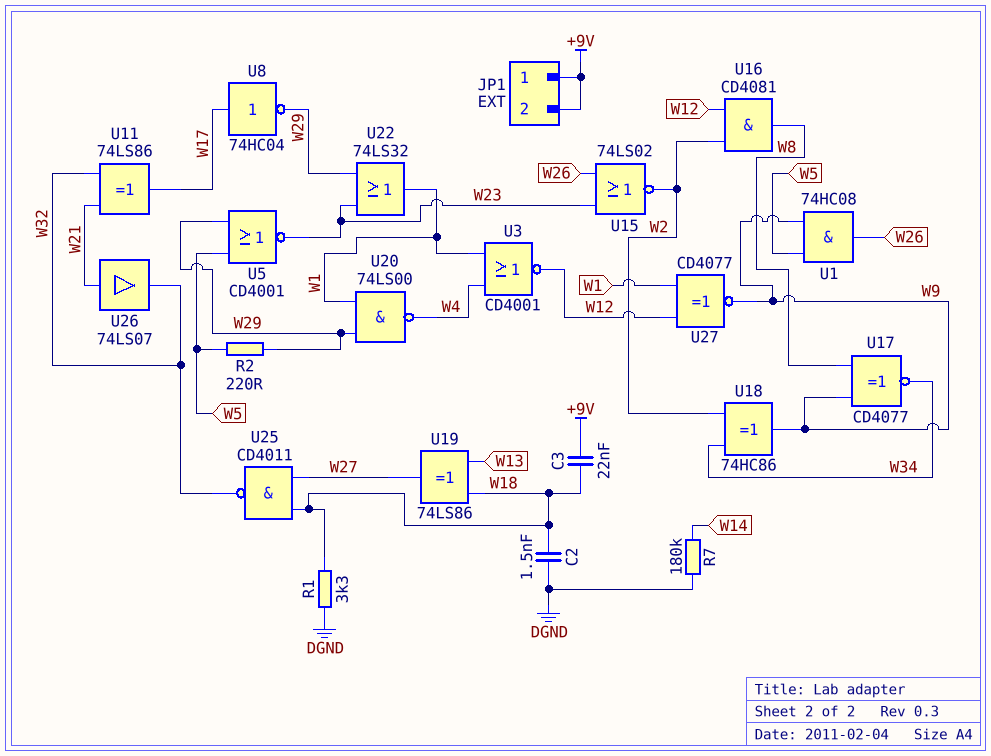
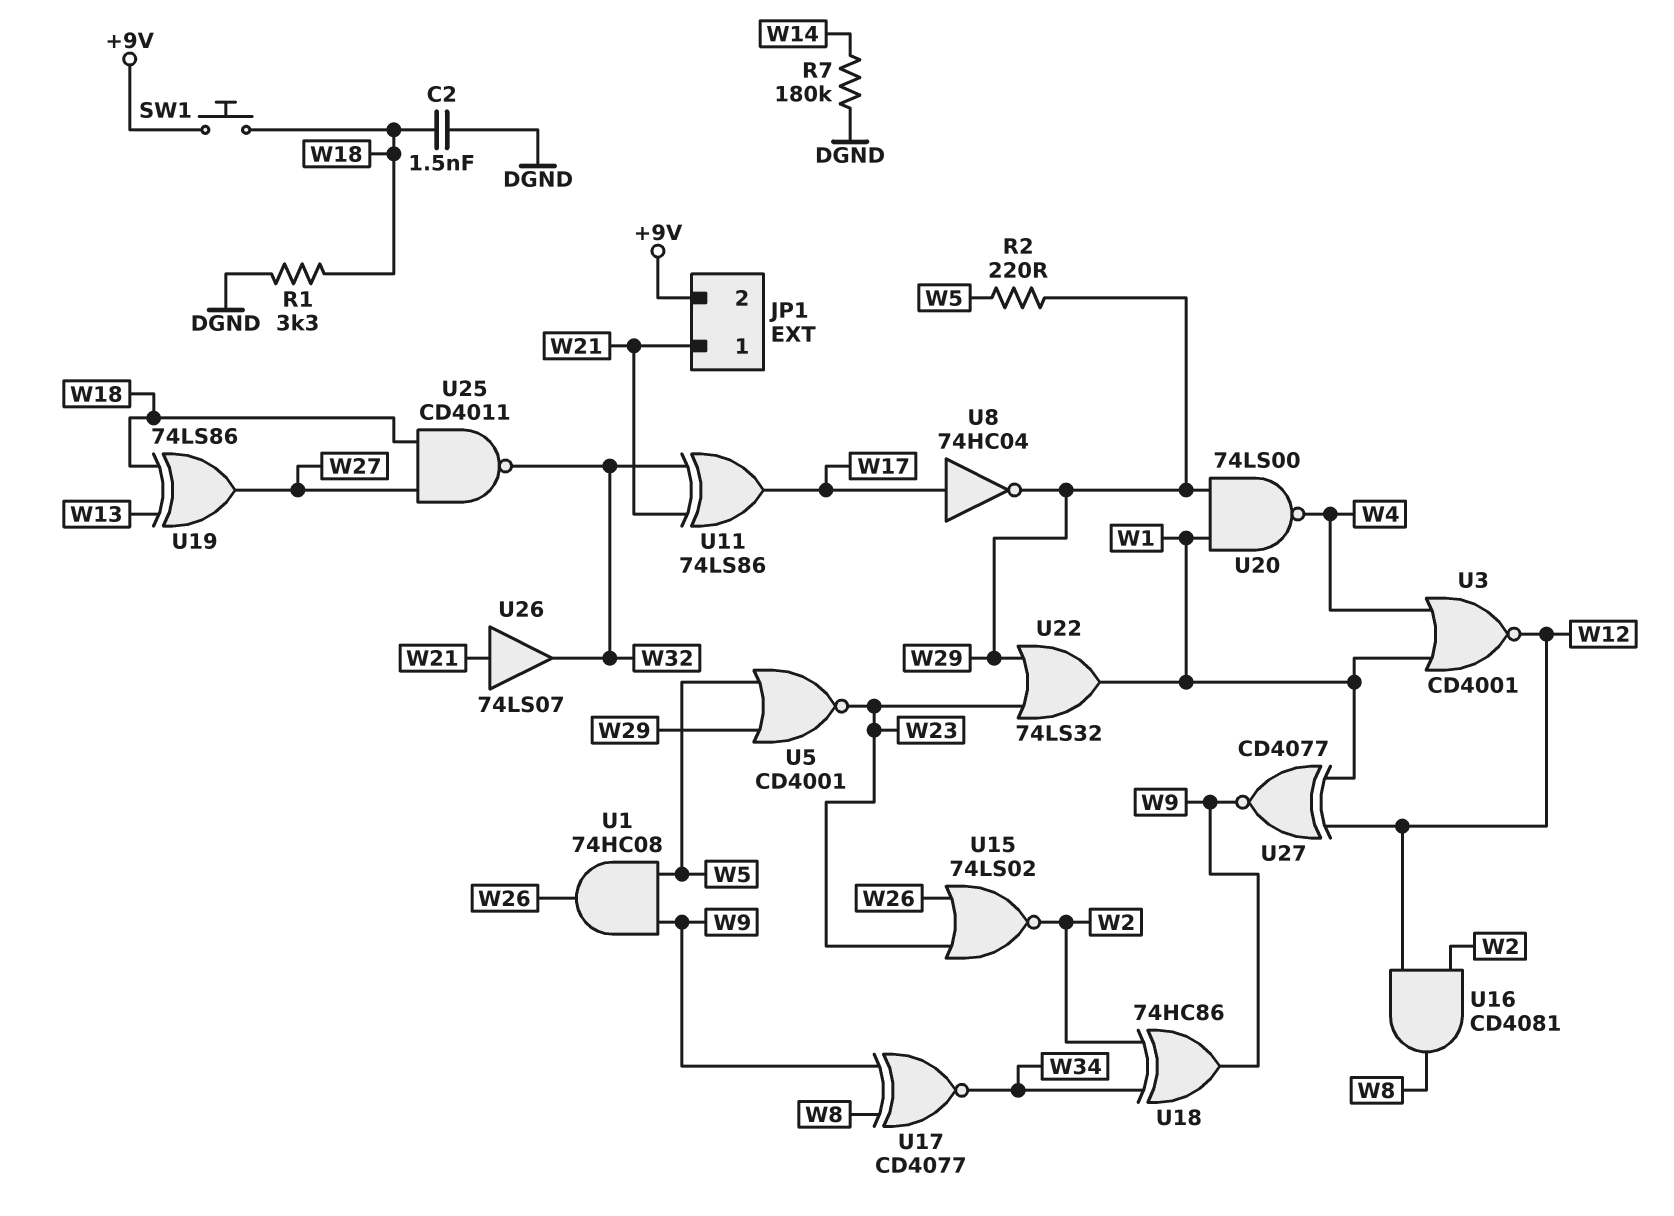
C3: 22nF (+9V, W18) -> none
JP1 pin 1: +9V -> W21
SW1: none -> button (+9V, W18)

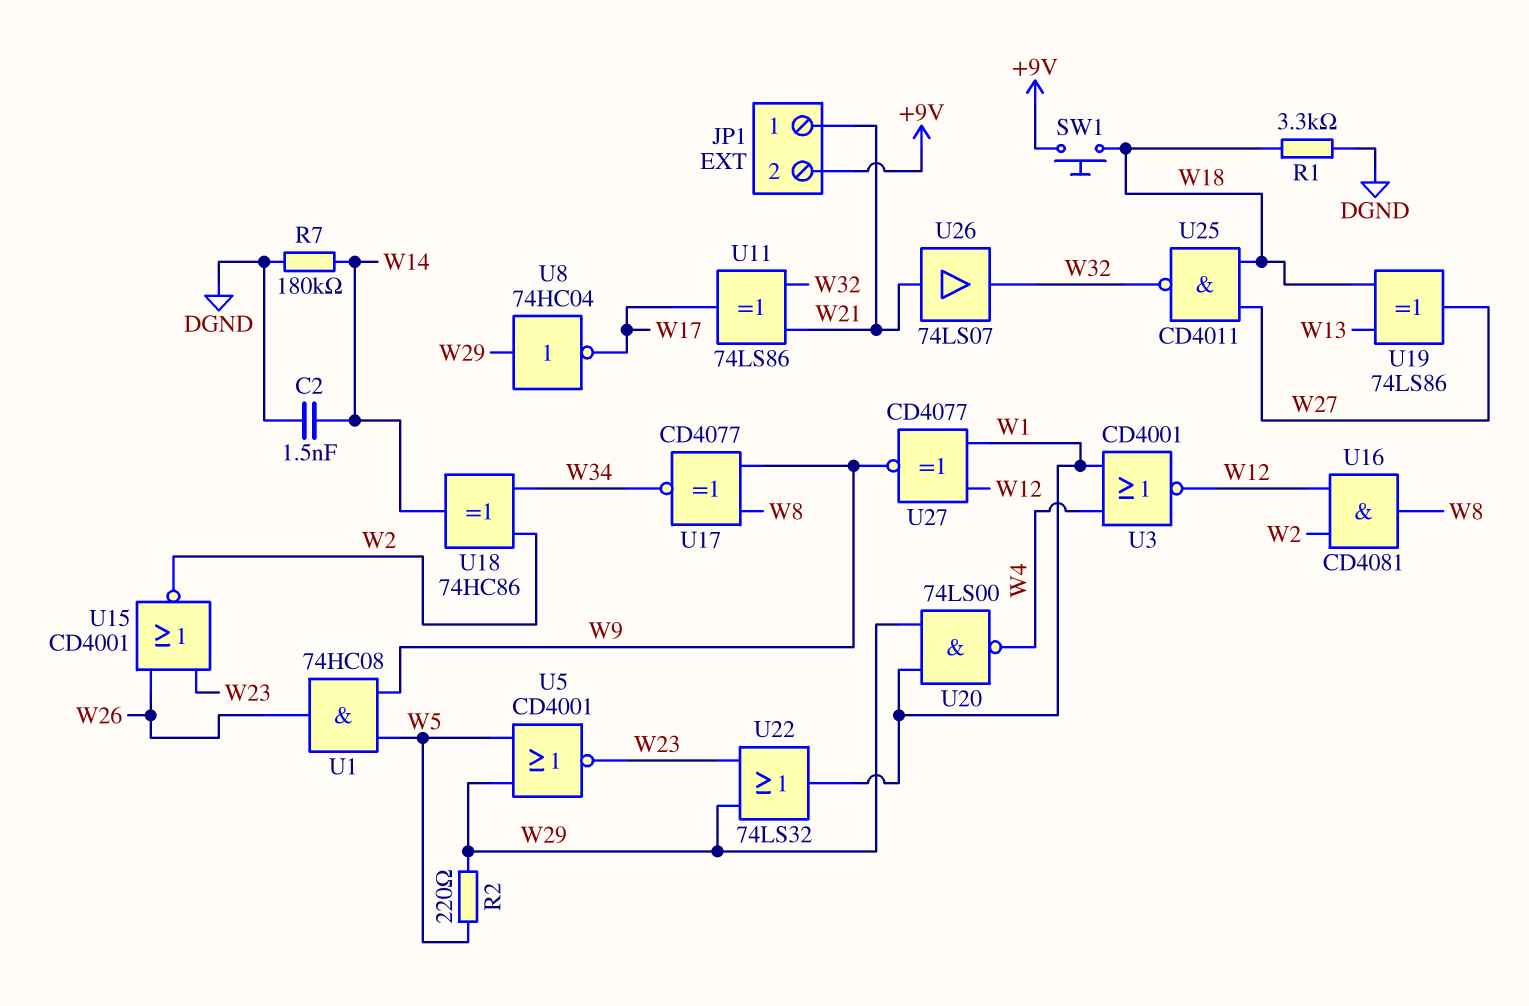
C2: 1.5nF (DGND, W18) -> 1.5nF (DGND, W14)
U8: NOT 74HC04 (in W17, out W29) -> NOT 74HC04 (in W29, out W17)
U15: NOR 74LS02 (in W23, in W26, out W2) -> NOR CD4001 (in W23, in W26, out W2)
U18: XOR 74HC86 (in W2, in W34, out W9) -> XOR 74HC86 (in W2, in W34, out W14)

